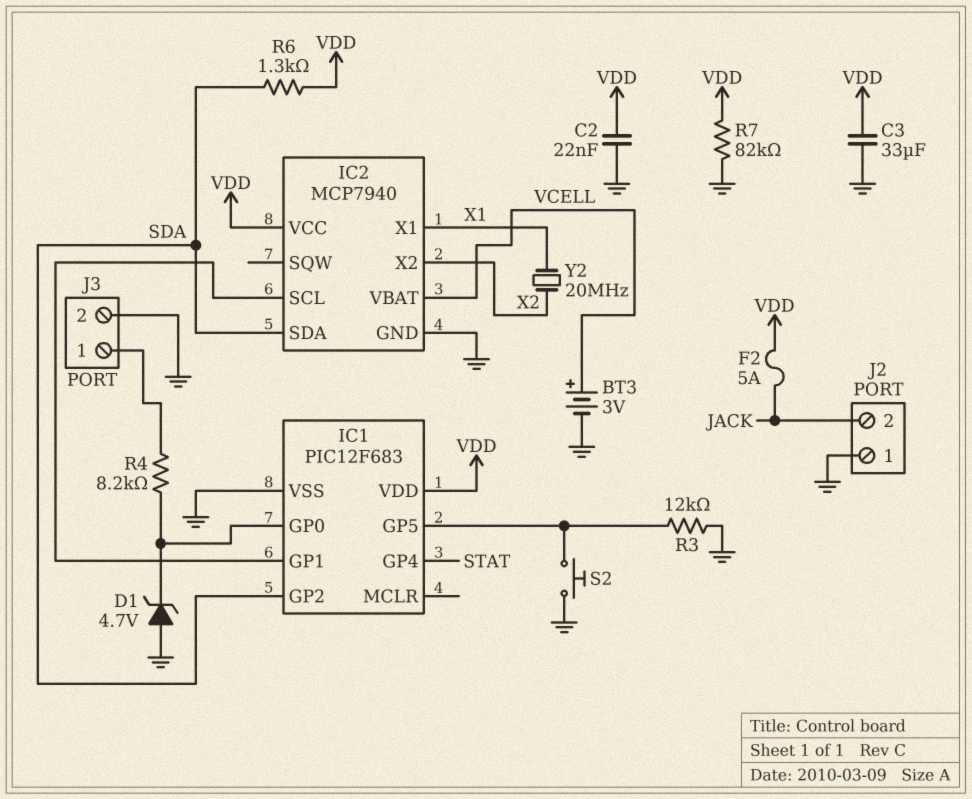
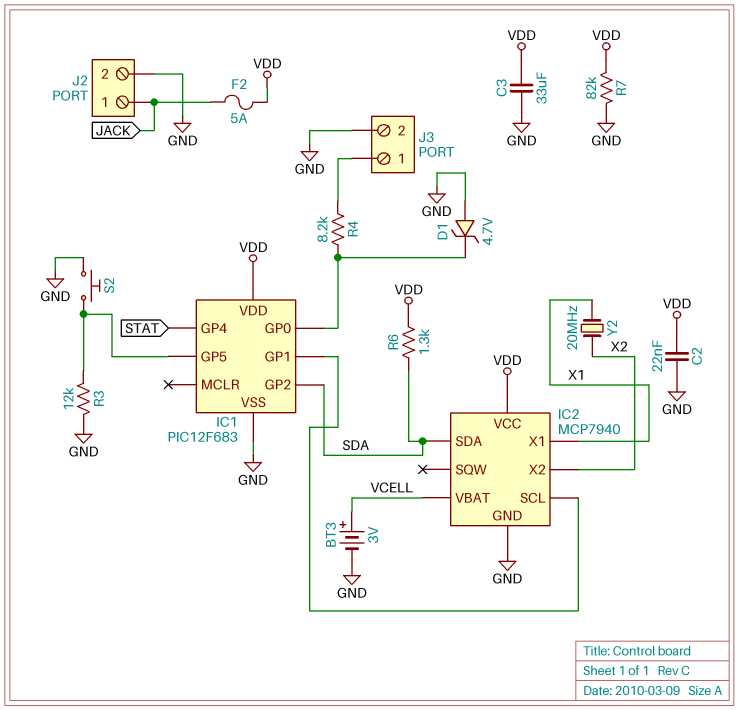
J2 pin 1: GND -> JACK
J2 pin 2: JACK -> GND

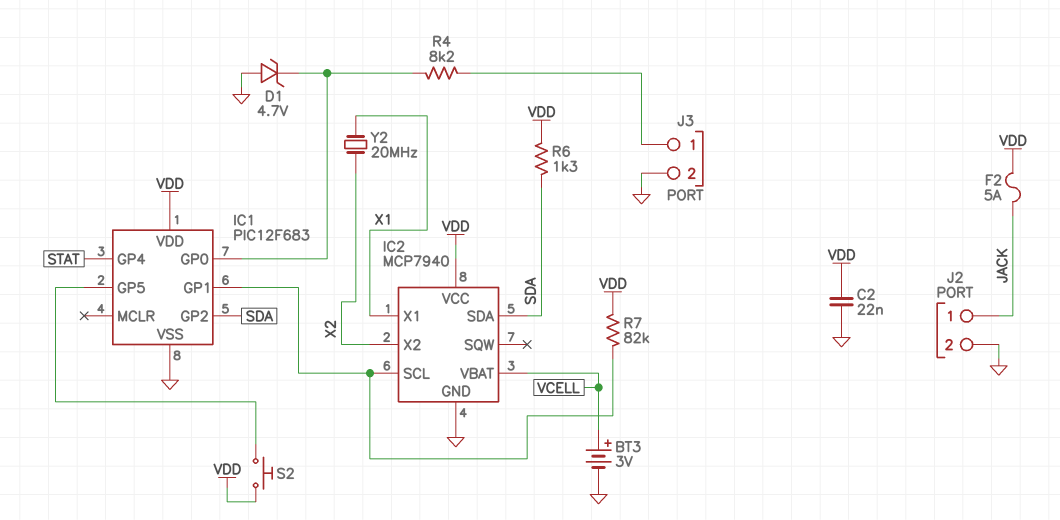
C3: 33uF (GND, VDD) -> none
R3: 12k (GND, IC1/GP5) -> none
R7: 82k (GND, VDD) -> 82k (IC1/GP1, VDD)
S2: button (GND, IC1/GP5) -> button (IC1/GP5, VDD)

